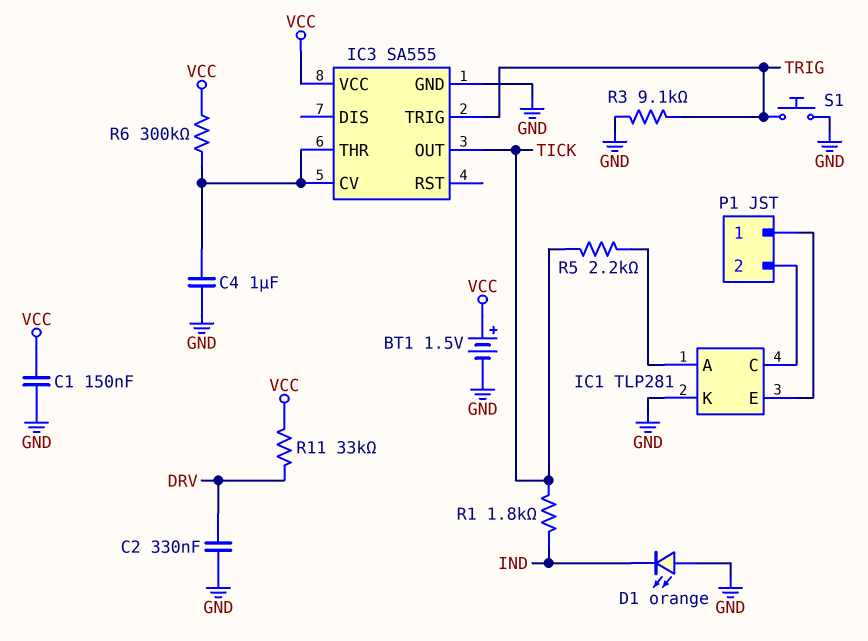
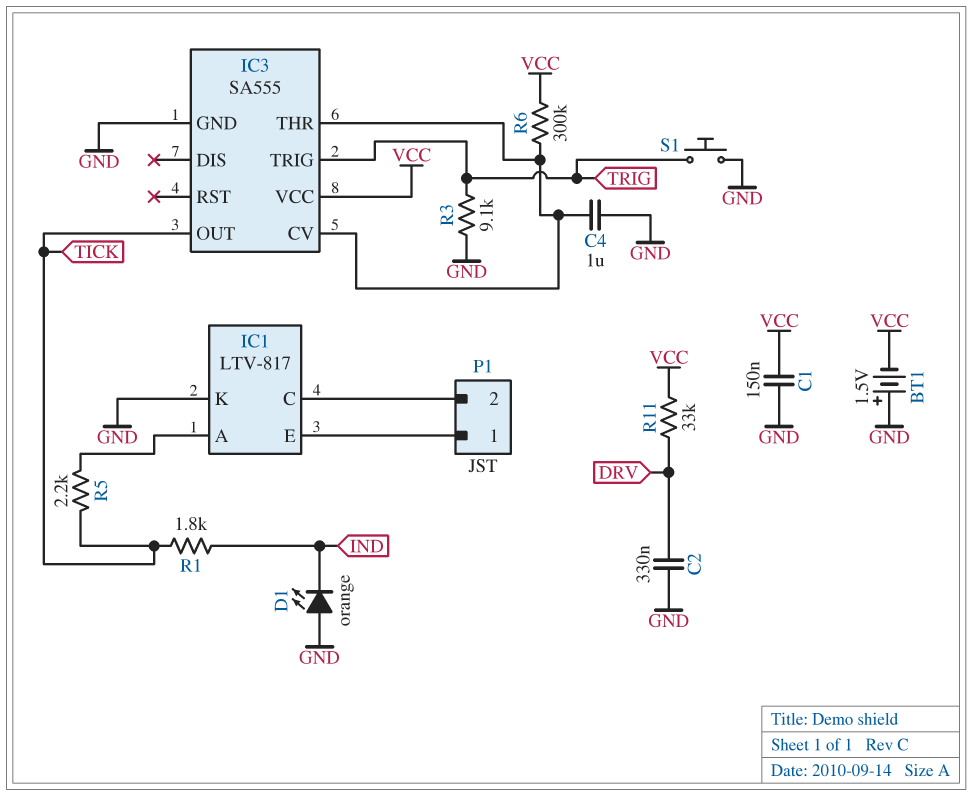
BT1: 1.5V (plus VCC, minus GND) -> 1.5V (plus GND, minus VCC)
IC1: TLP281 -> LTV-817

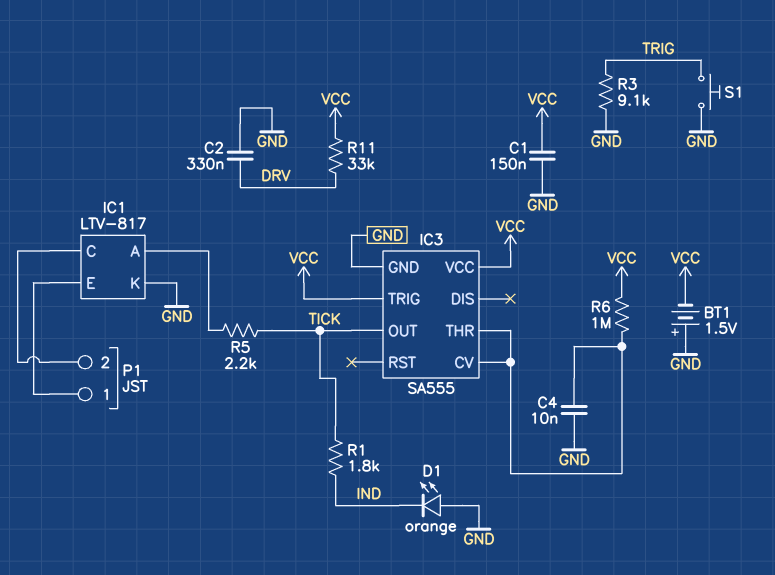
C4: 1uF (GND, IC3/CV) -> 10nF (GND, IC3/CV)
IC3 pin TRIG: TRIG -> VCC
R6: 300k (IC3/CV, VCC) -> 1M (IC3/CV, VCC)

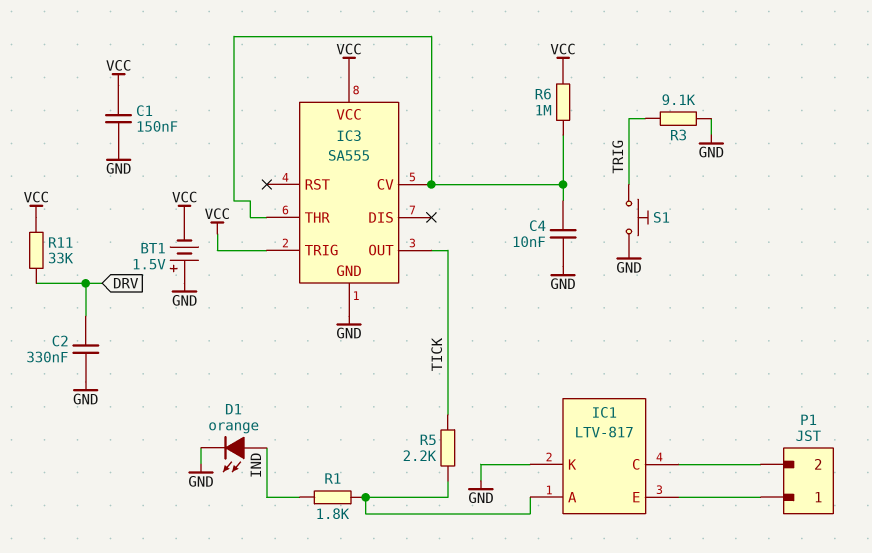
D1: LED orange (A GND, K IND) -> LED orange (A IND, K GND)
R1: 1.8k (IND, TICK) -> 1.8k (IC1/A, IND)

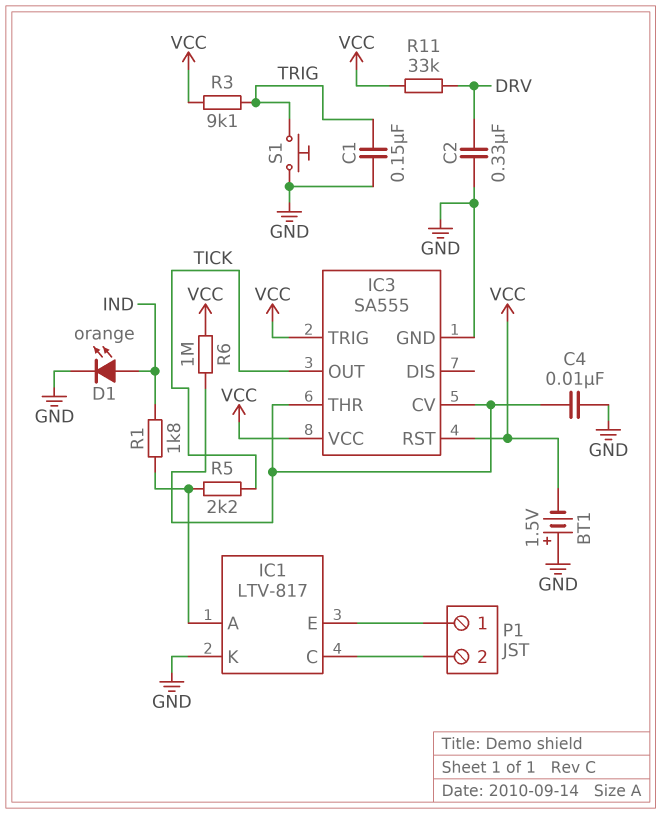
C1: 150nF (GND, VCC) -> 150nF (GND, TRIG)
IC3 pin RST: none -> VCC
R3: 9.1k (GND, TRIG) -> 9.1k (TRIG, VCC)

